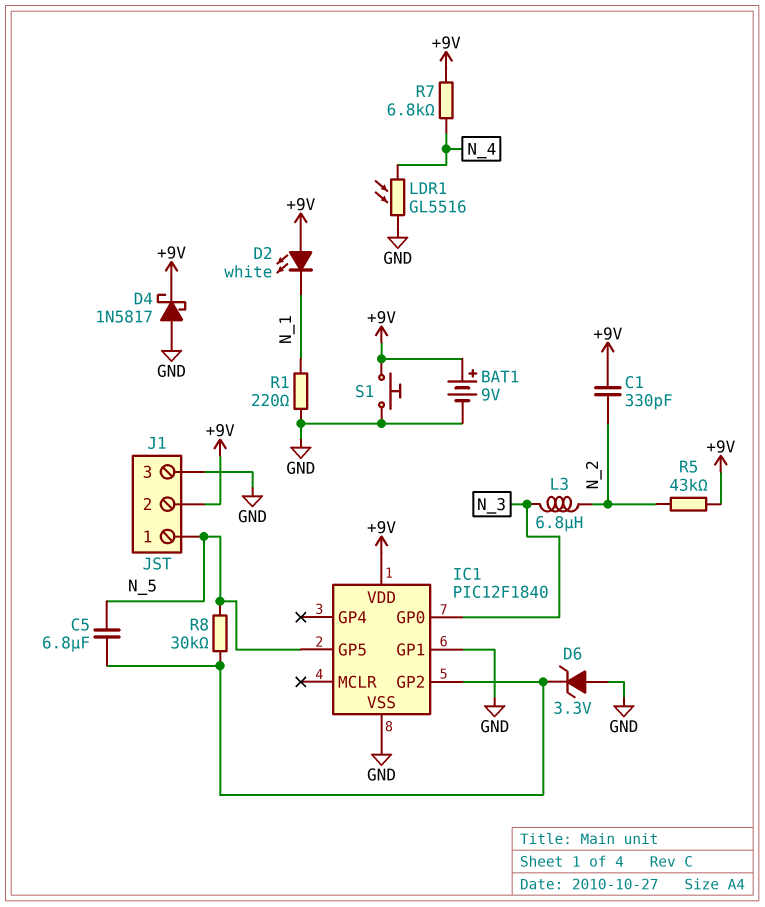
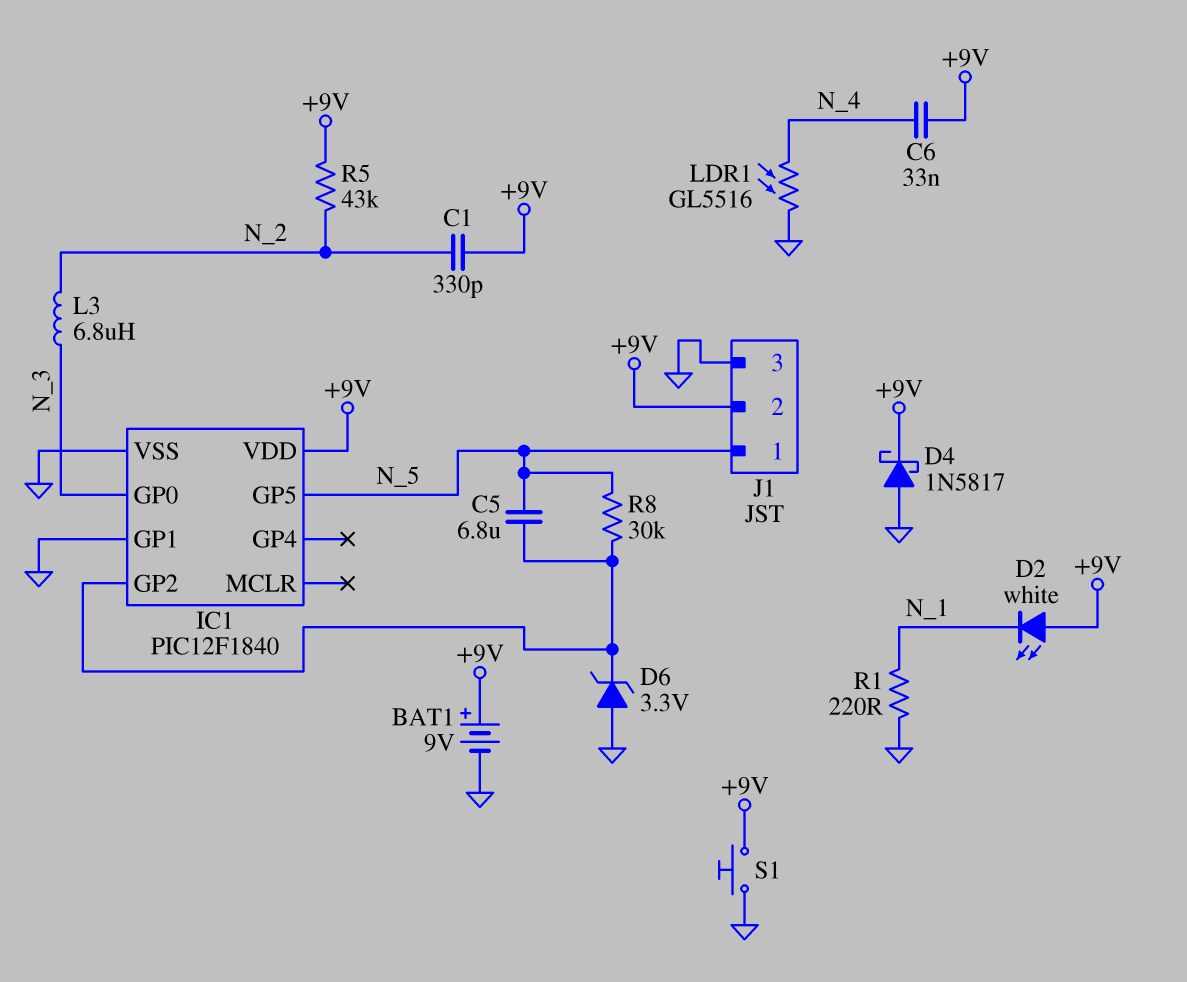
C6: none -> 33nF (+9V, N_4)
R7: 6.8k (+9V, N_4) -> none

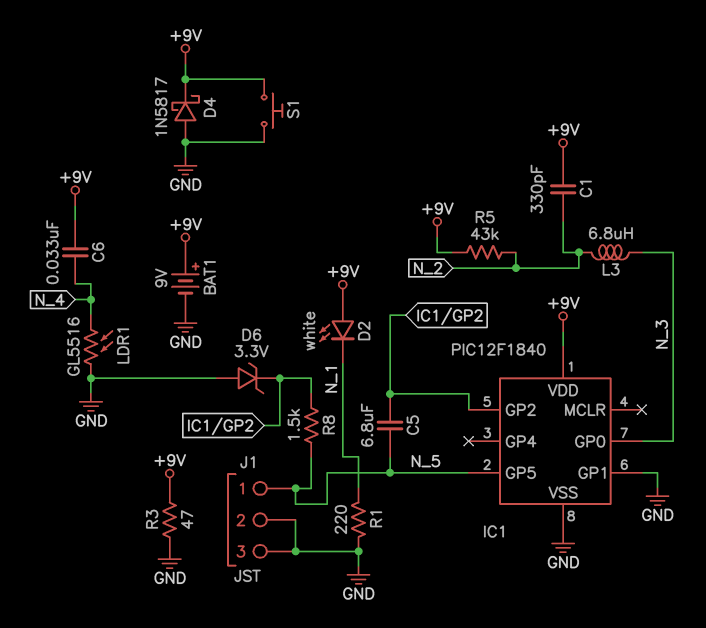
J1 pin 2: +9V -> GND
R3: none -> 47 (+9V, GND)
R8: 30k (IC1/GP2, N_5) -> 1.5k (IC1/GP2, N_5)

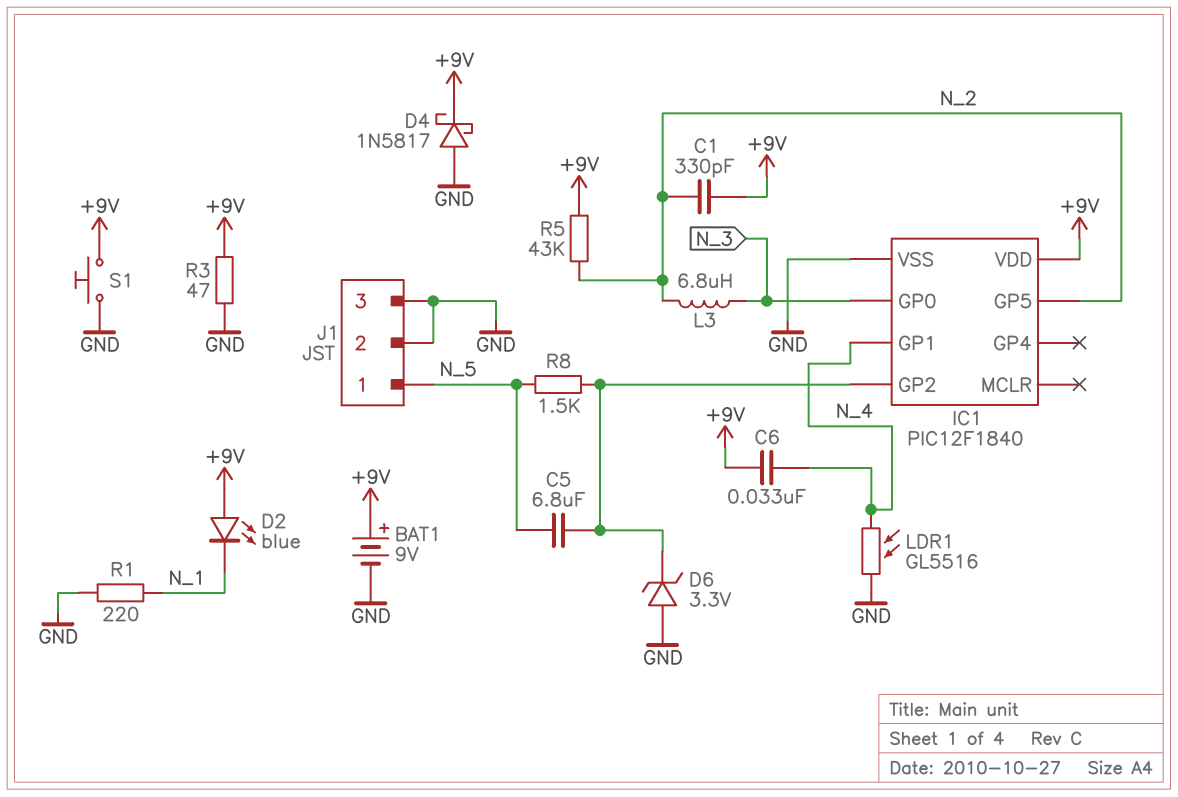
D2: LED white (A +9V, K N_1) -> LED blue (A +9V, K N_1)
IC1 pin GP1: GND -> N_4
IC1 pin GP5: N_5 -> N_2

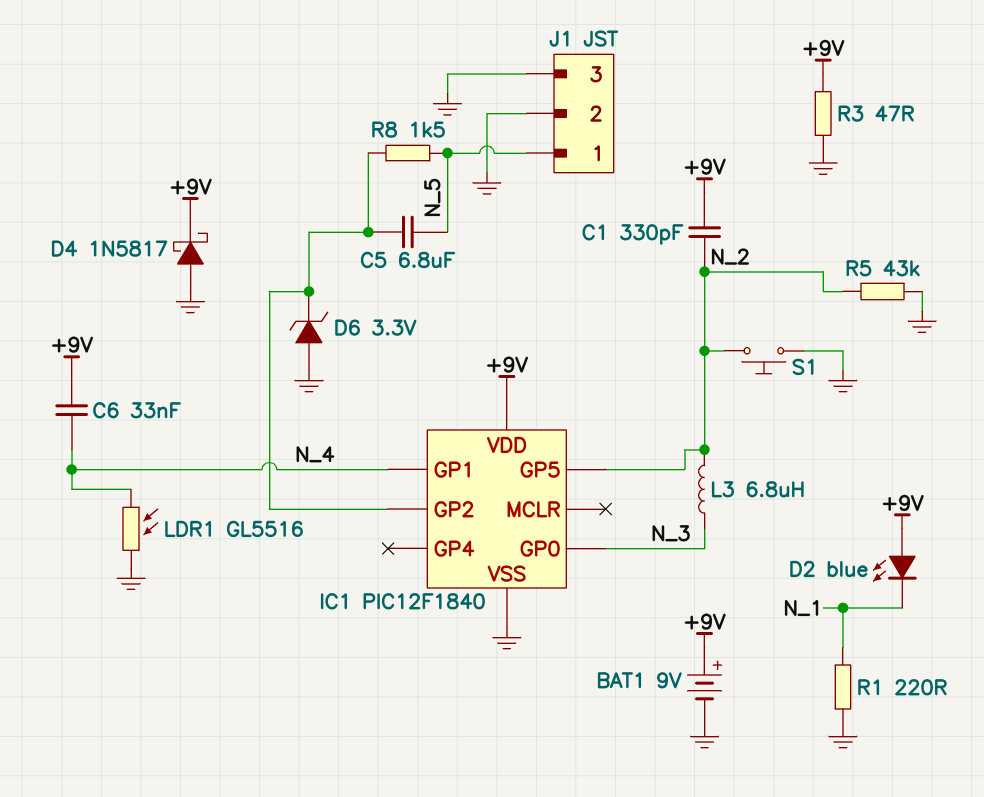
R5: 43k (+9V, N_2) -> 43k (GND, N_2)
S1: button (+9V, GND) -> button (GND, N_2)

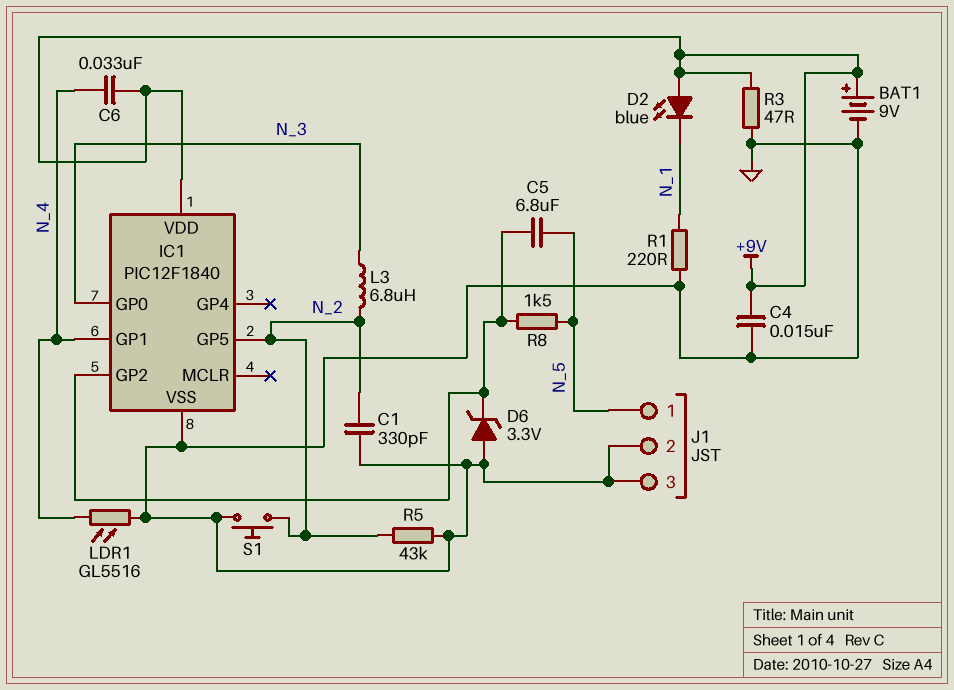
C1: 330pF (+9V, N_2) -> 330pF (GND, N_2)
C4: none -> 15nF (+9V, GND)
D4: schottky 1N5817 (A GND, K +9V) -> none

